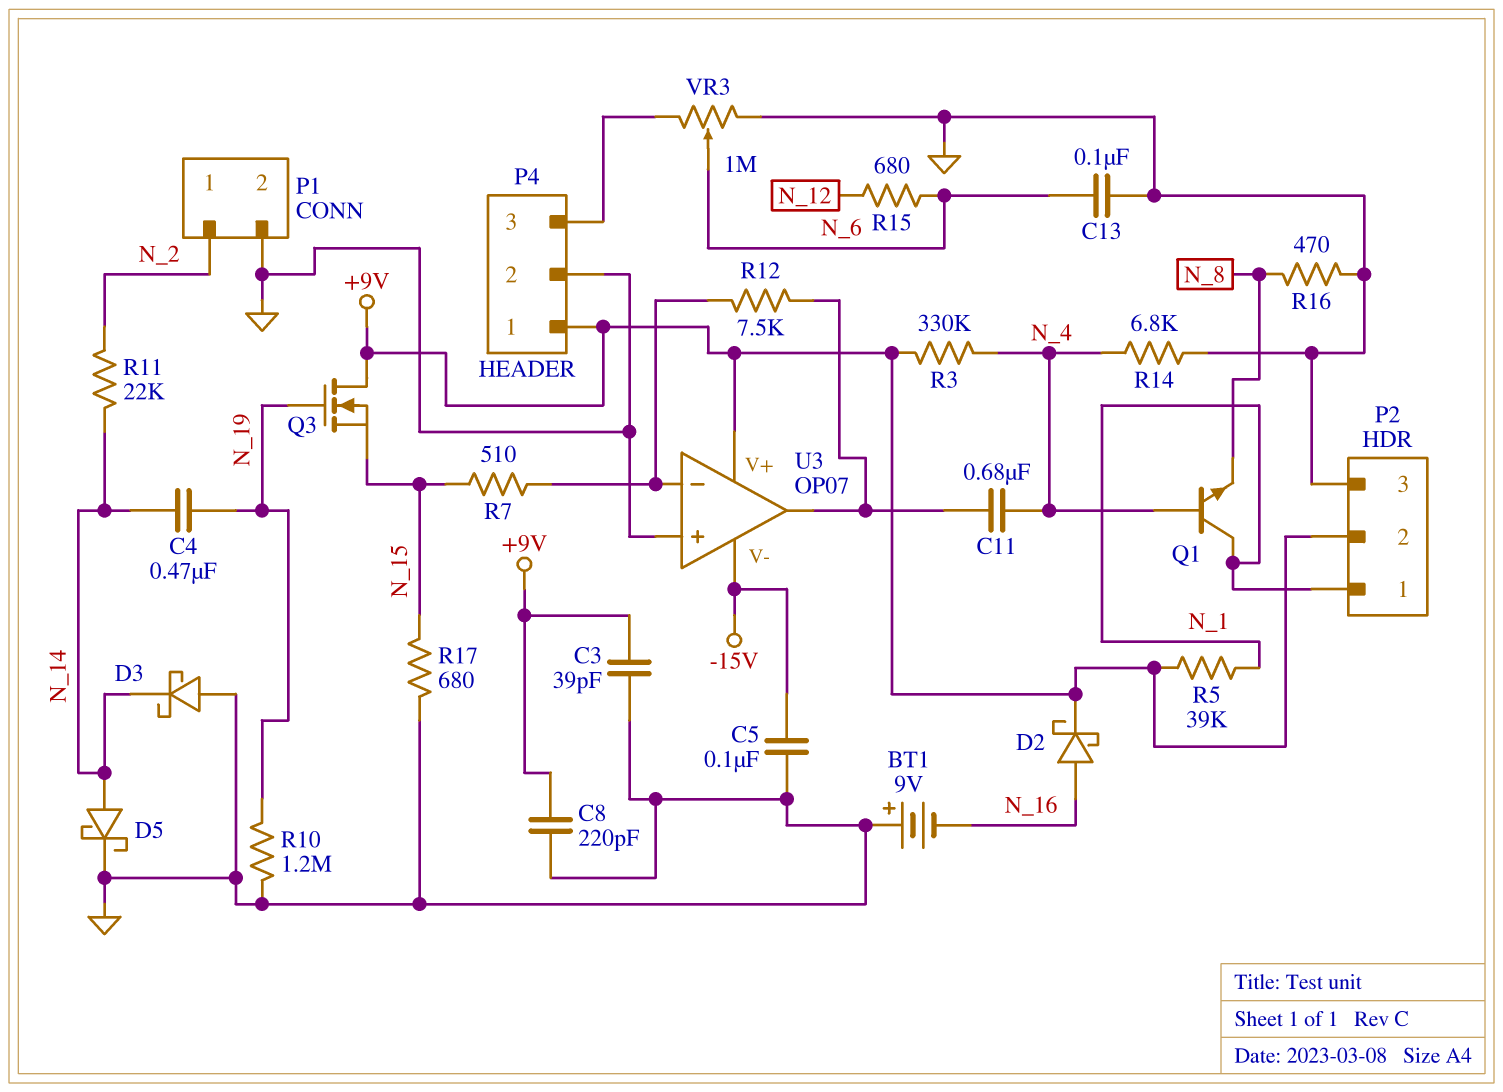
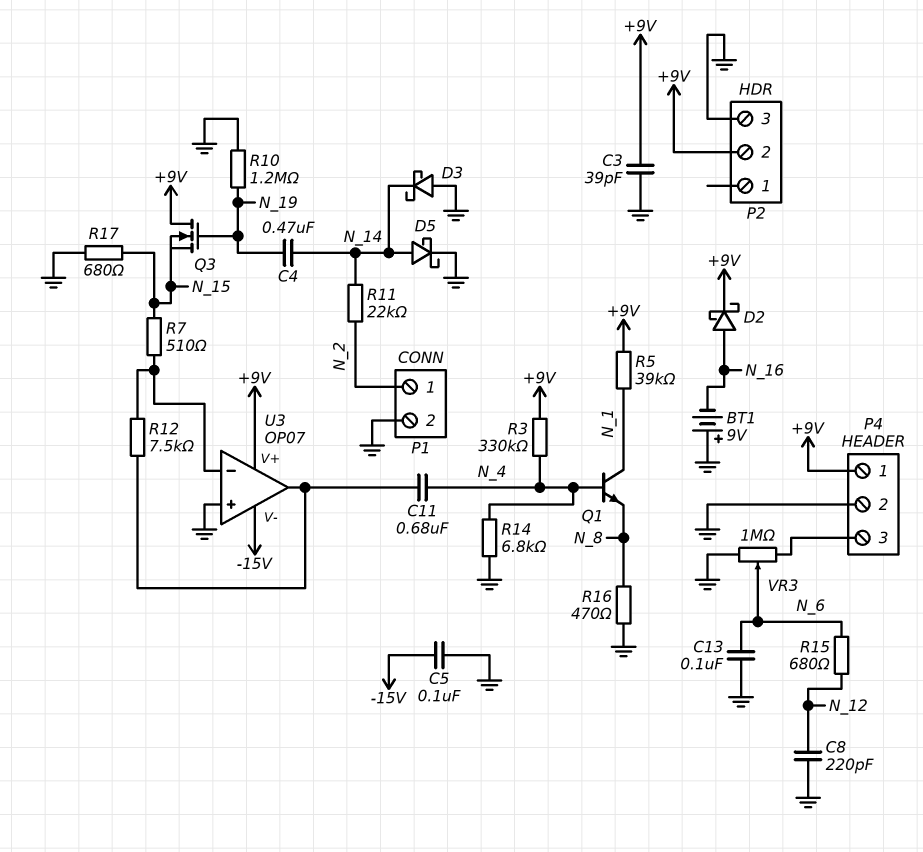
C8: 220pF (+9V, GND) -> 220pF (GND, N_12)
P2 pin 1: N_1 -> none

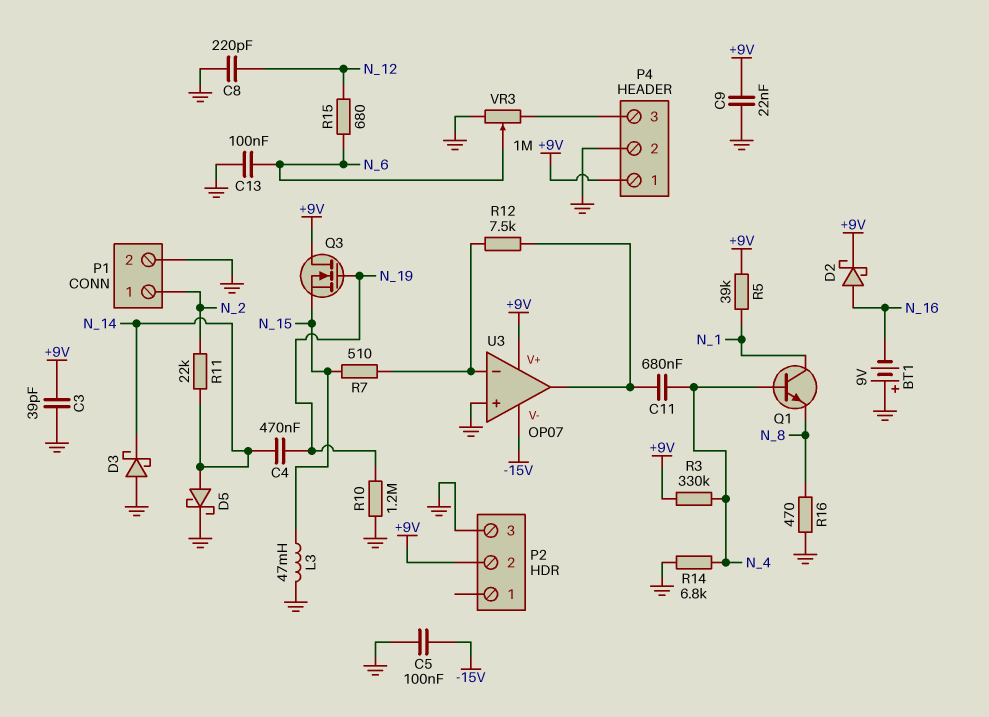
C9: none -> 22nF (+9V, GND)
L3: none -> 47mH (GND, N_15)
R17: 680 (GND, N_15) -> none

